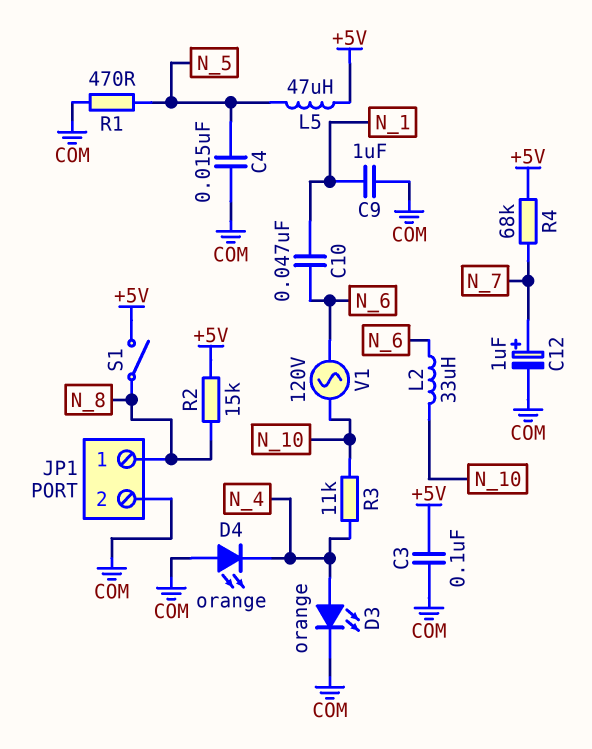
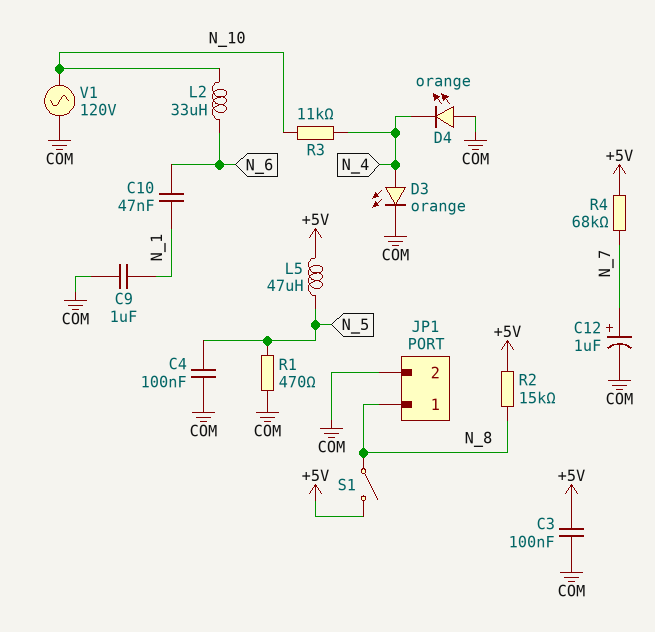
C4: 15nF (COM, N_5) -> 100nF (COM, N_5)
V1: AC 120V (N_6, N_10) -> AC 120V (COM, N_10)

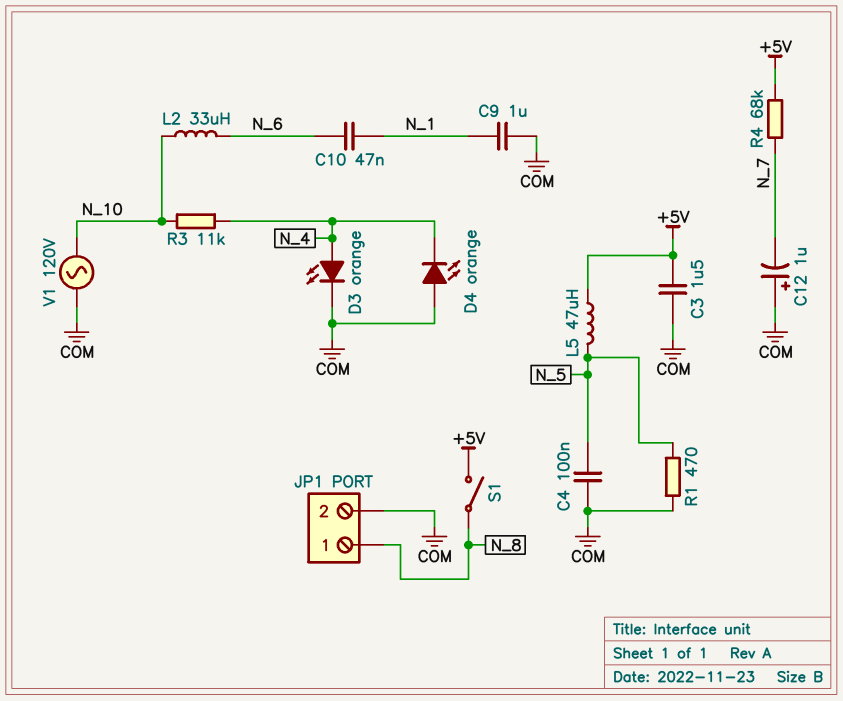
C3: 100nF (+5V, COM) -> 1.5uF (+5V, COM)
C12: 1uF (plus N_7, minus COM) -> 1uF (plus COM, minus N_7)
R2: 15k (+5V, N_8) -> none

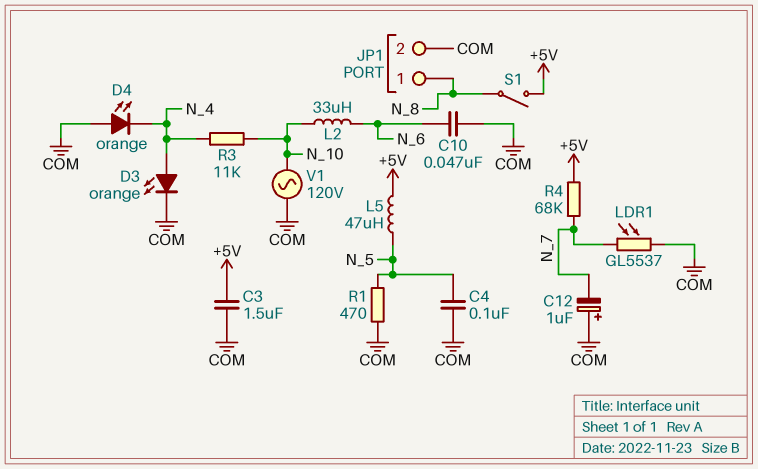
C9: 1uF (COM, N_1) -> none
C10: 47nF (N_1, N_6) -> 47nF (COM, N_6)
LDR1: none -> GL5537 (COM, N_7)

